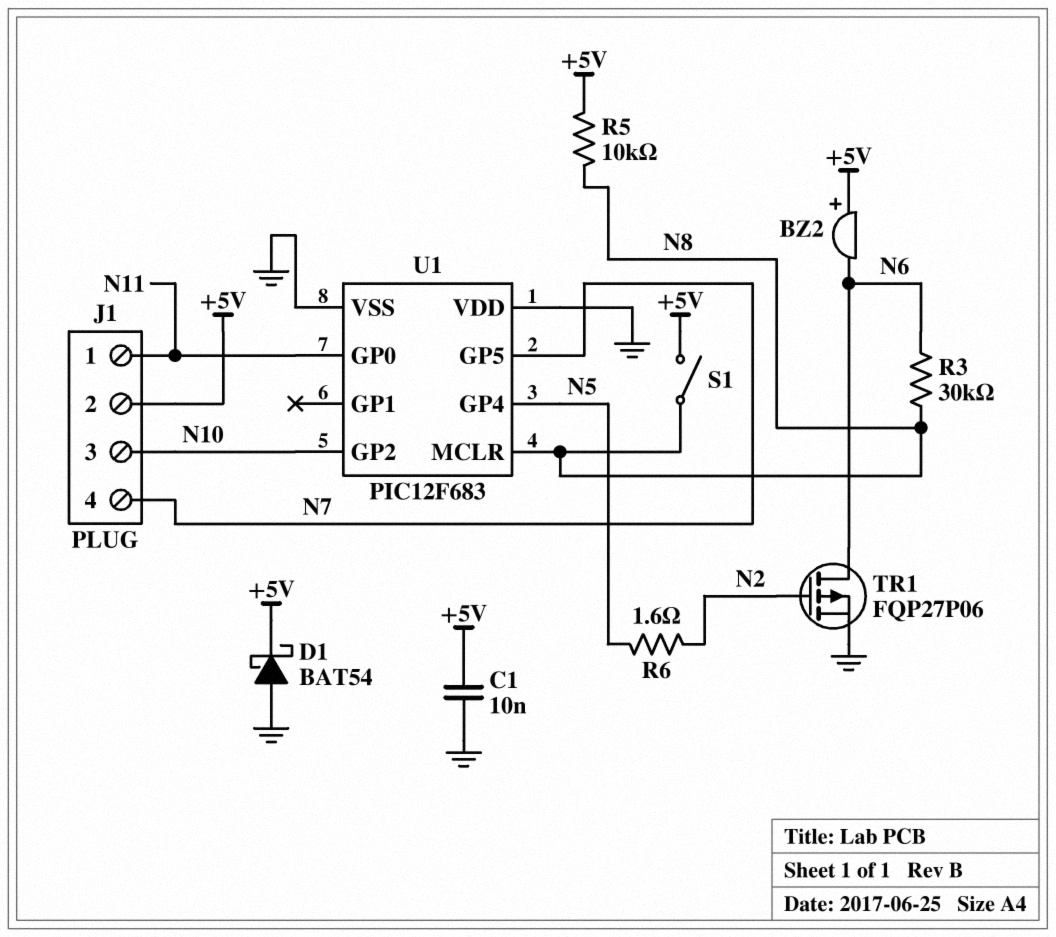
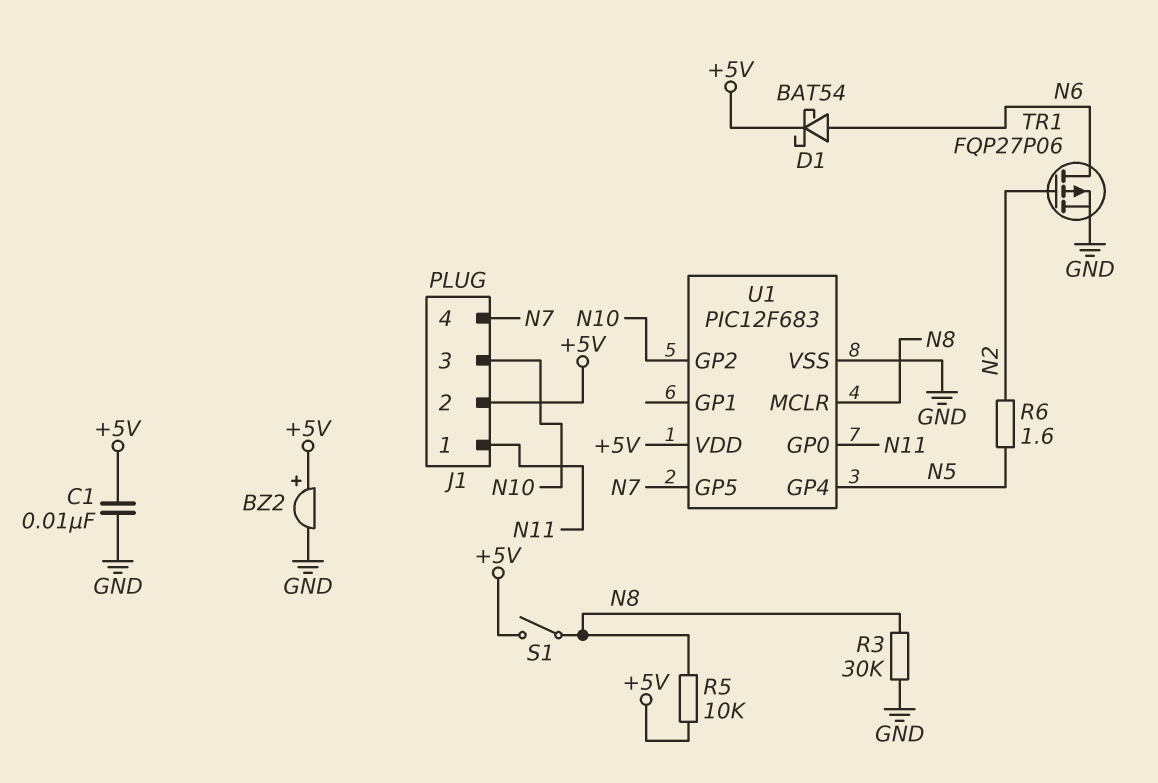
BZ2: buzzer (plus +5V, minus N6) -> buzzer (plus +5V, minus GND)
D1: schottky BAT54 (A GND, K +5V) -> schottky BAT54 (A N6, K +5V)
R3: 30k (N6, N8) -> 30k (GND, N8)
U1 pin VDD: GND -> +5V

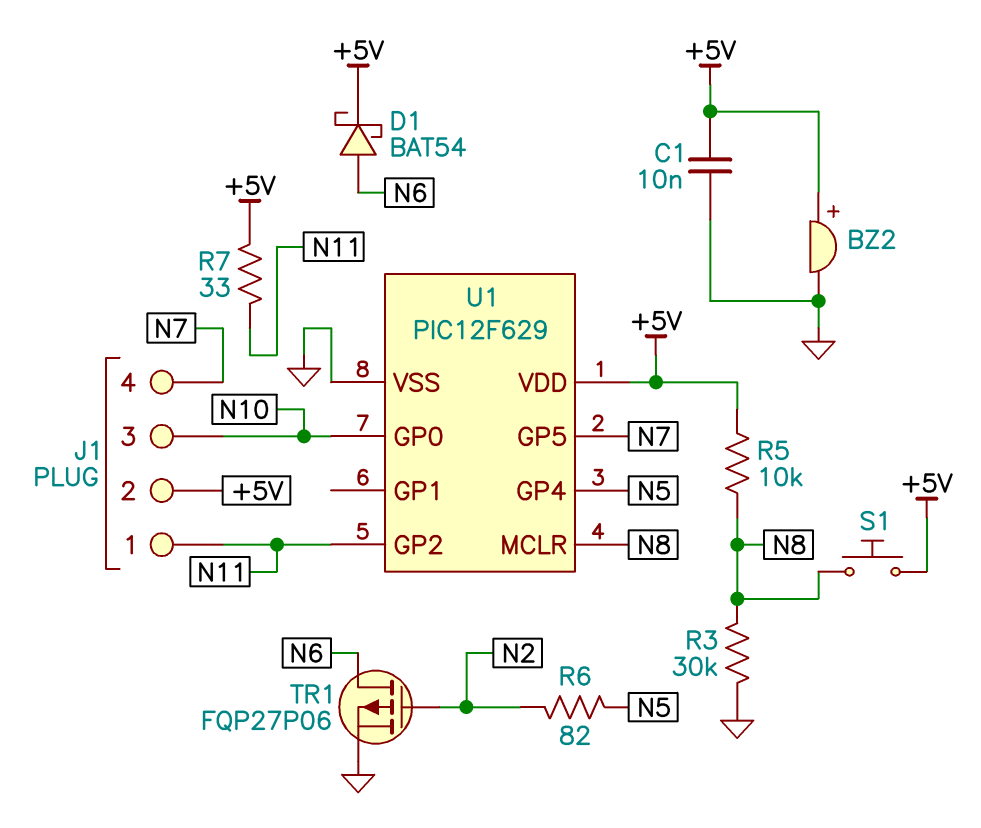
R6: 1.6 (N2, N5) -> 82 (N2, N5)
R7: none -> 33 (+5V, N11)
S1: switch (+5V, N8) -> button (+5V, N8)
U1: PIC12F683 -> PIC12F629
U1 pin GP0: N11 -> N10
U1 pin GP2: N10 -> N11

